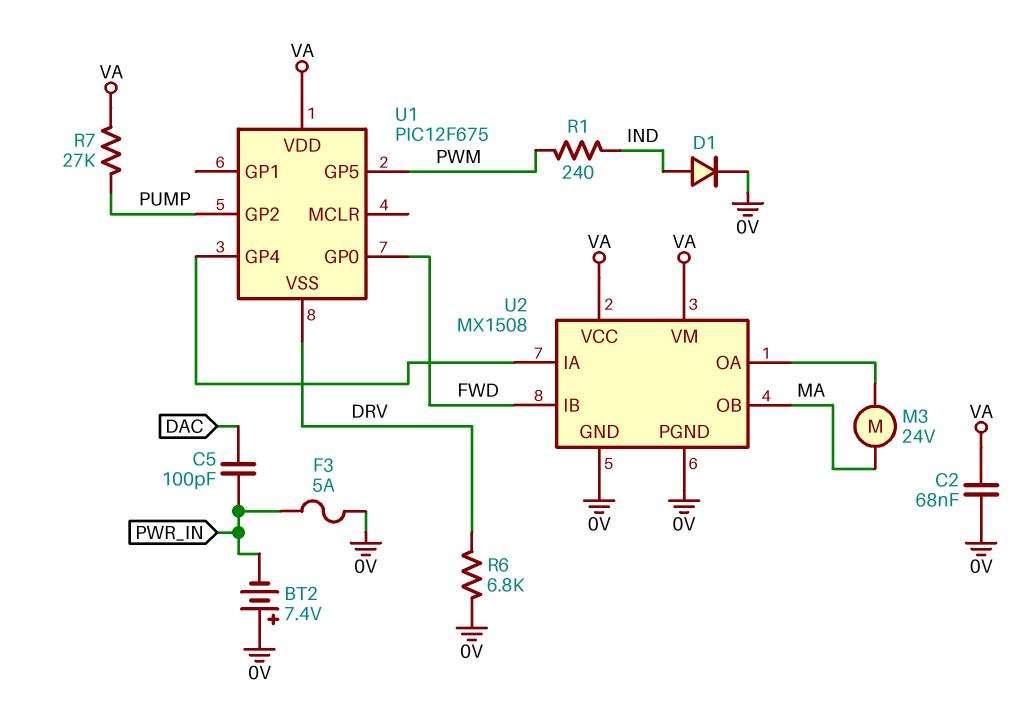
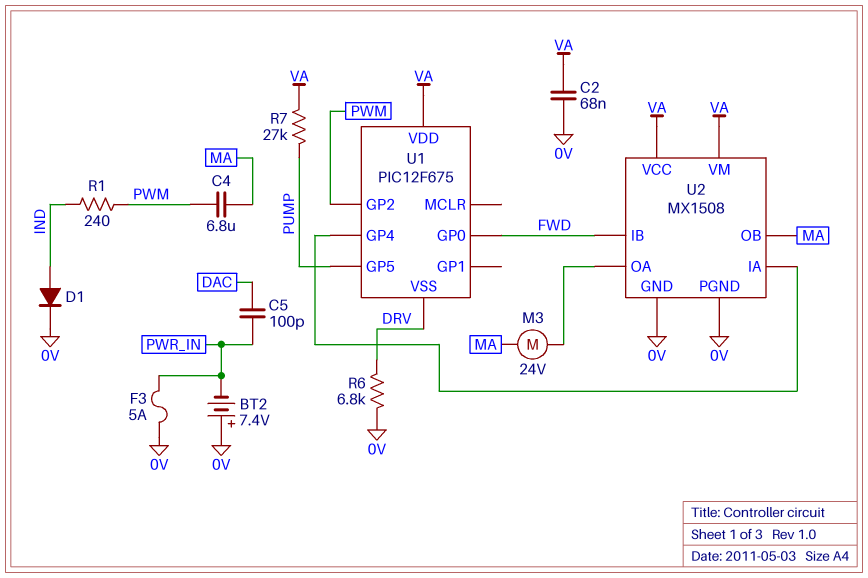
C4: none -> 6.8uF (MA, PWM)
U1 pin GP2: PUMP -> PWM
U1 pin GP5: PWM -> PUMP

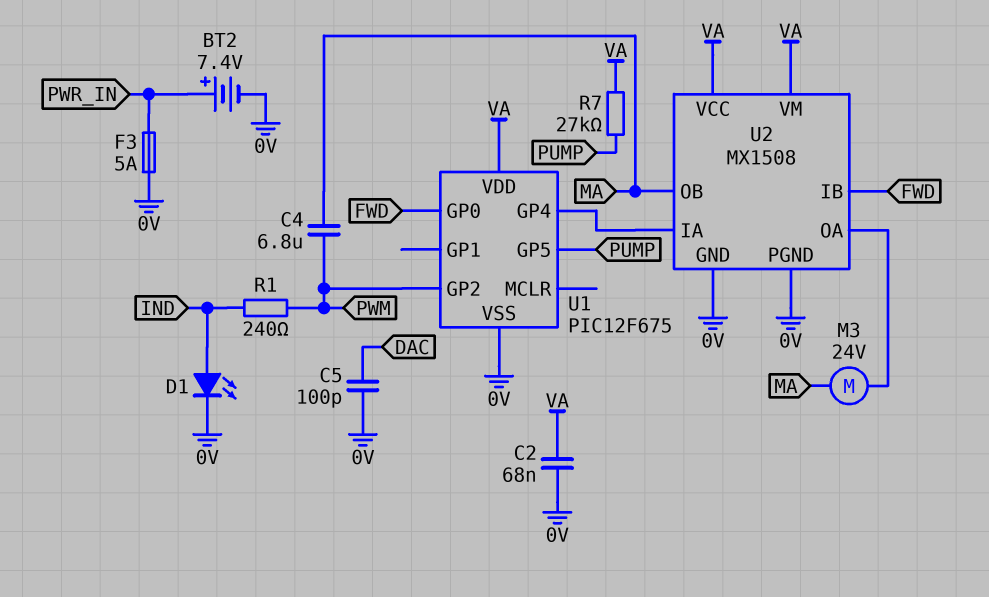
BT2: 7.4V (plus 0V, minus PWR_IN) -> 7.4V (plus PWR_IN, minus 0V)
C5: 100pF (DAC, PWR_IN) -> 100pF (0V, DAC)
D1: diode (A IND, K 0V) -> LED (A IND, K 0V)
R6: 6.8k (0V, DRV) -> none
U1 pin VSS: DRV -> 0V

